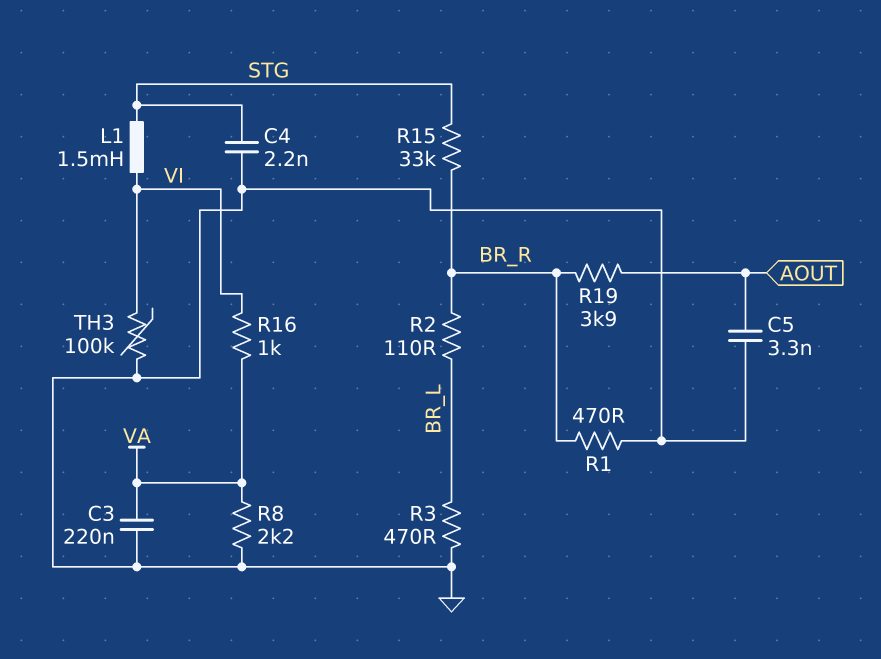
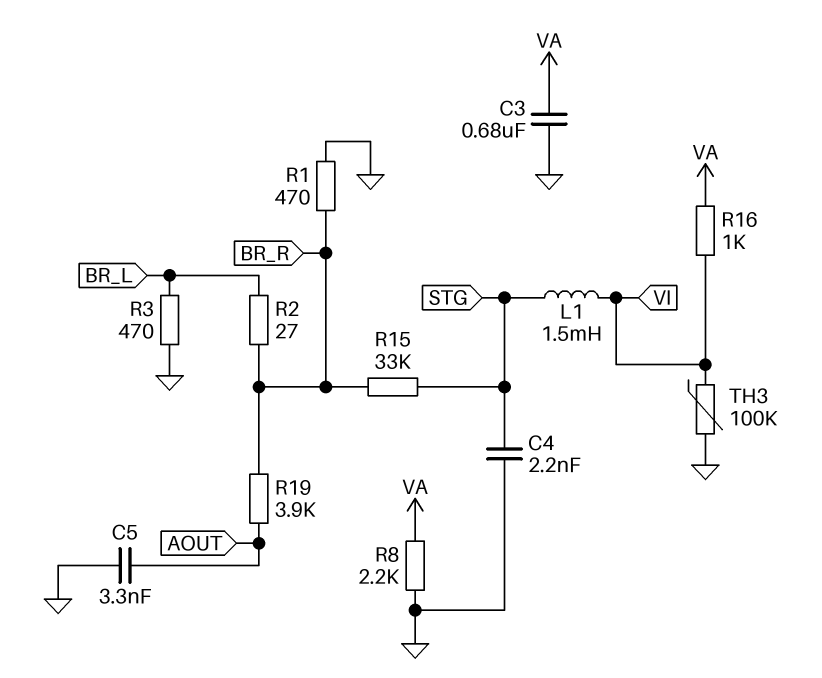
C3: 220nF (GND, VA) -> 680nF (GND, VA)
R2: 110 (BR_L, BR_R) -> 27 (BR_L, BR_R)

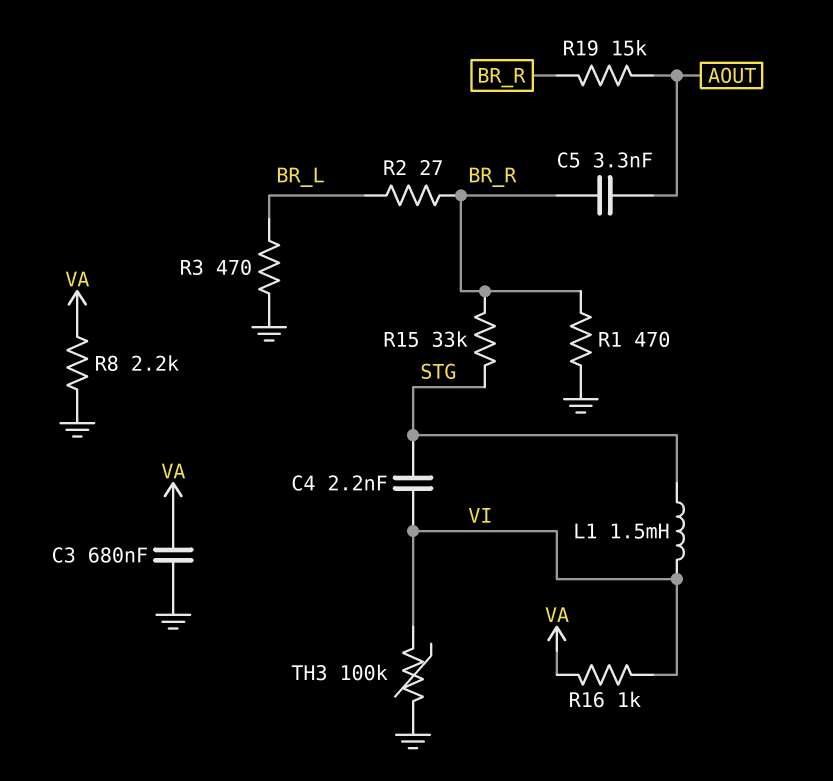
C4: 2.2nF (GND, STG) -> 2.2nF (STG, VI)
C5: 3.3nF (AOUT, GND) -> 3.3nF (AOUT, BR_R)
R19: 3.9k (AOUT, BR_R) -> 15k (AOUT, BR_R)

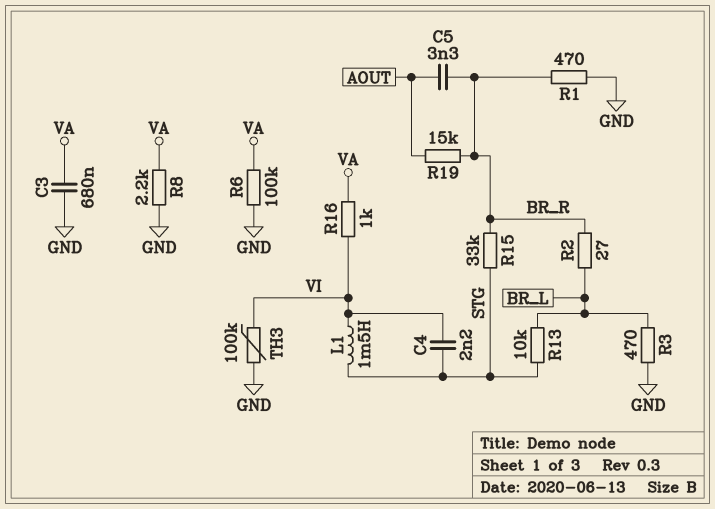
R6: none -> 100k (GND, VA)
R13: none -> 10k (BR_L, STG)

